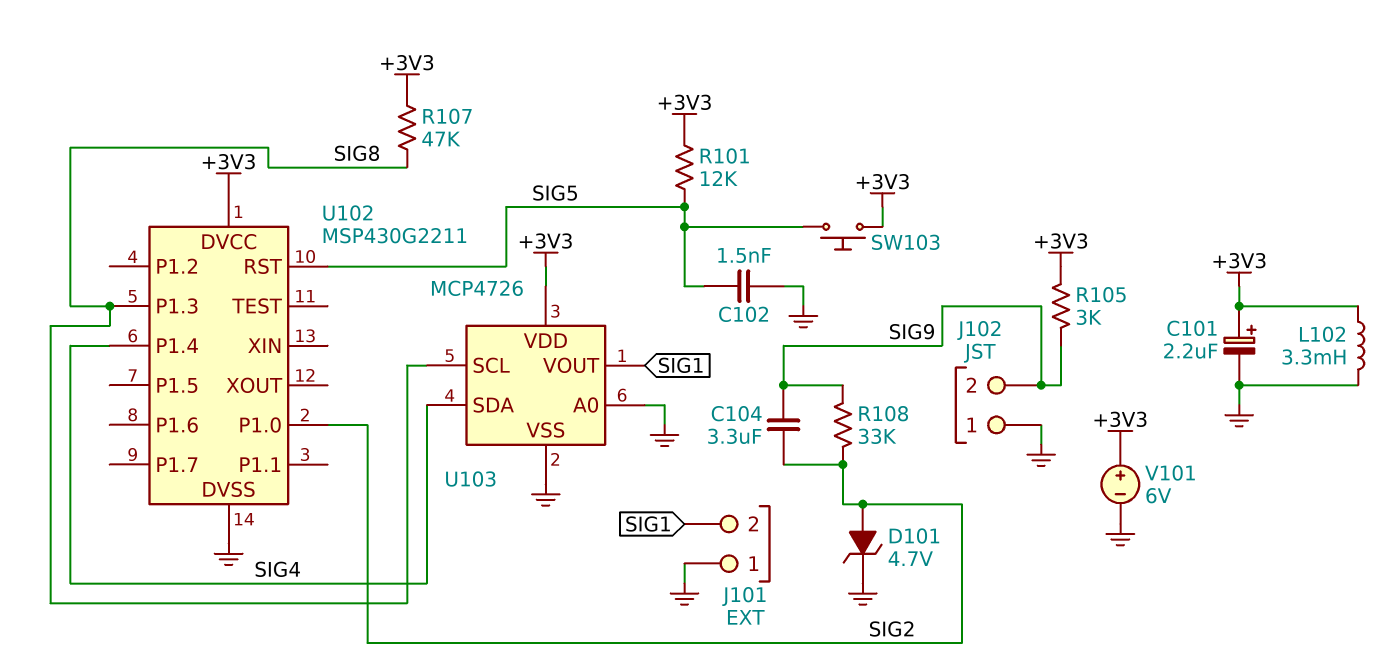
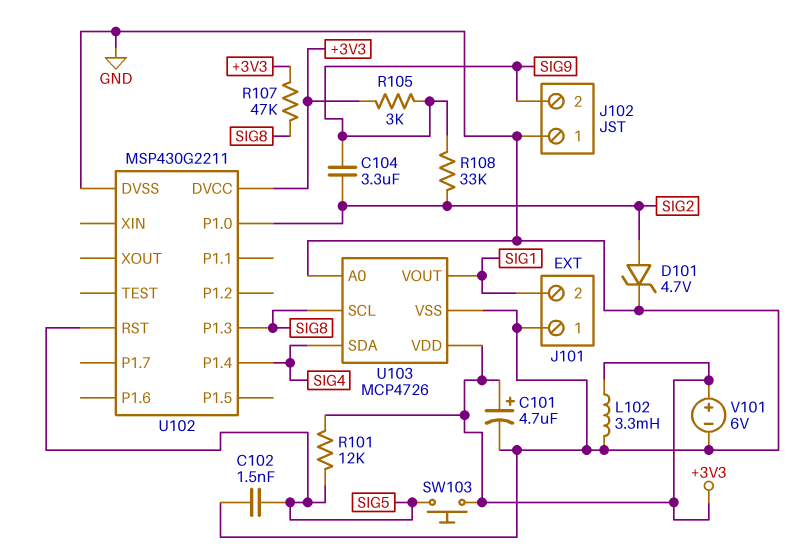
C101: 2.2uF (plus +3V3, minus GND) -> 4.7uF (plus +3V3, minus GND)

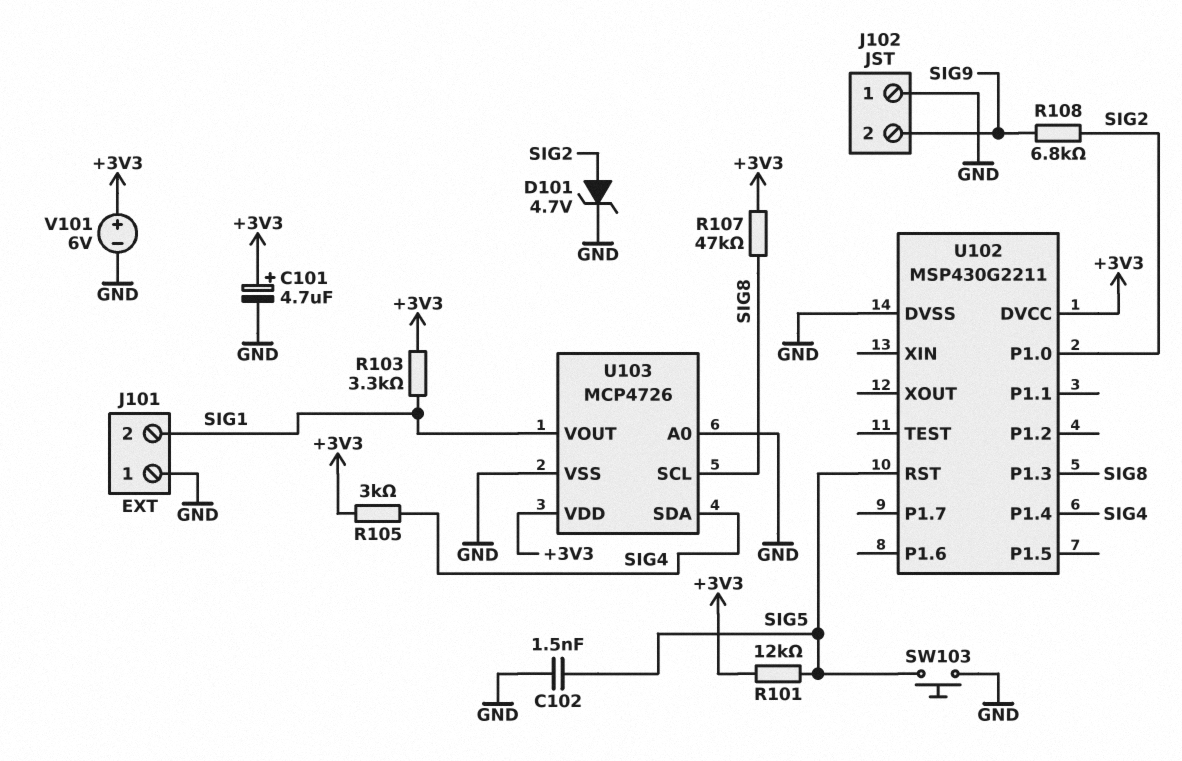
C104: 3.3uF (SIG2, SIG9) -> none
L102: 3.3mH (+3V3, GND) -> none
R103: none -> 3.3k (+3V3, SIG1)
R105: 3k (+3V3, SIG9) -> 3k (+3V3, SIG4)
R108: 33k (SIG2, SIG9) -> 6.8k (SIG2, SIG9)
SW103: button (+3V3, SIG5) -> button (GND, SIG5)

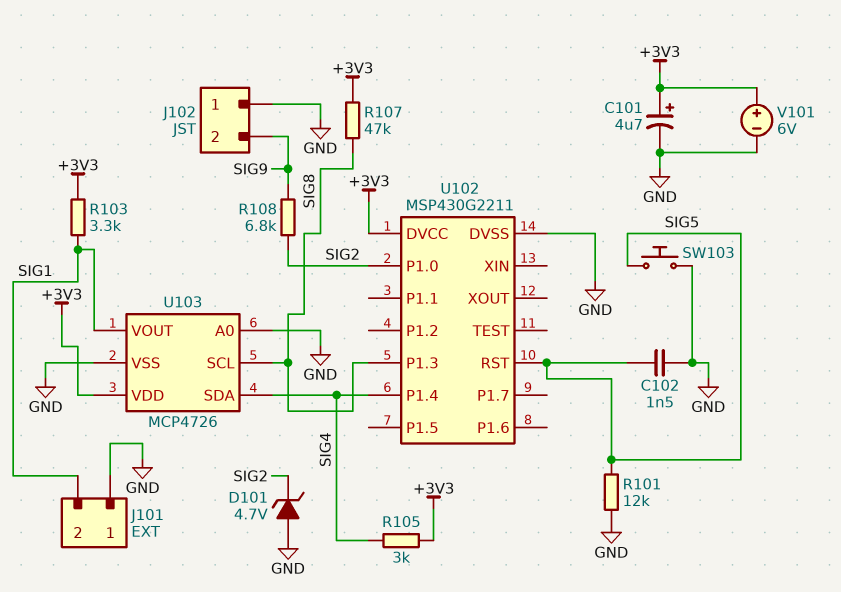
D101: zener 4.7V (A SIG2, K GND) -> zener 4.7V (A GND, K SIG2)
R101: 12k (+3V3, SIG5) -> 12k (GND, SIG5)

